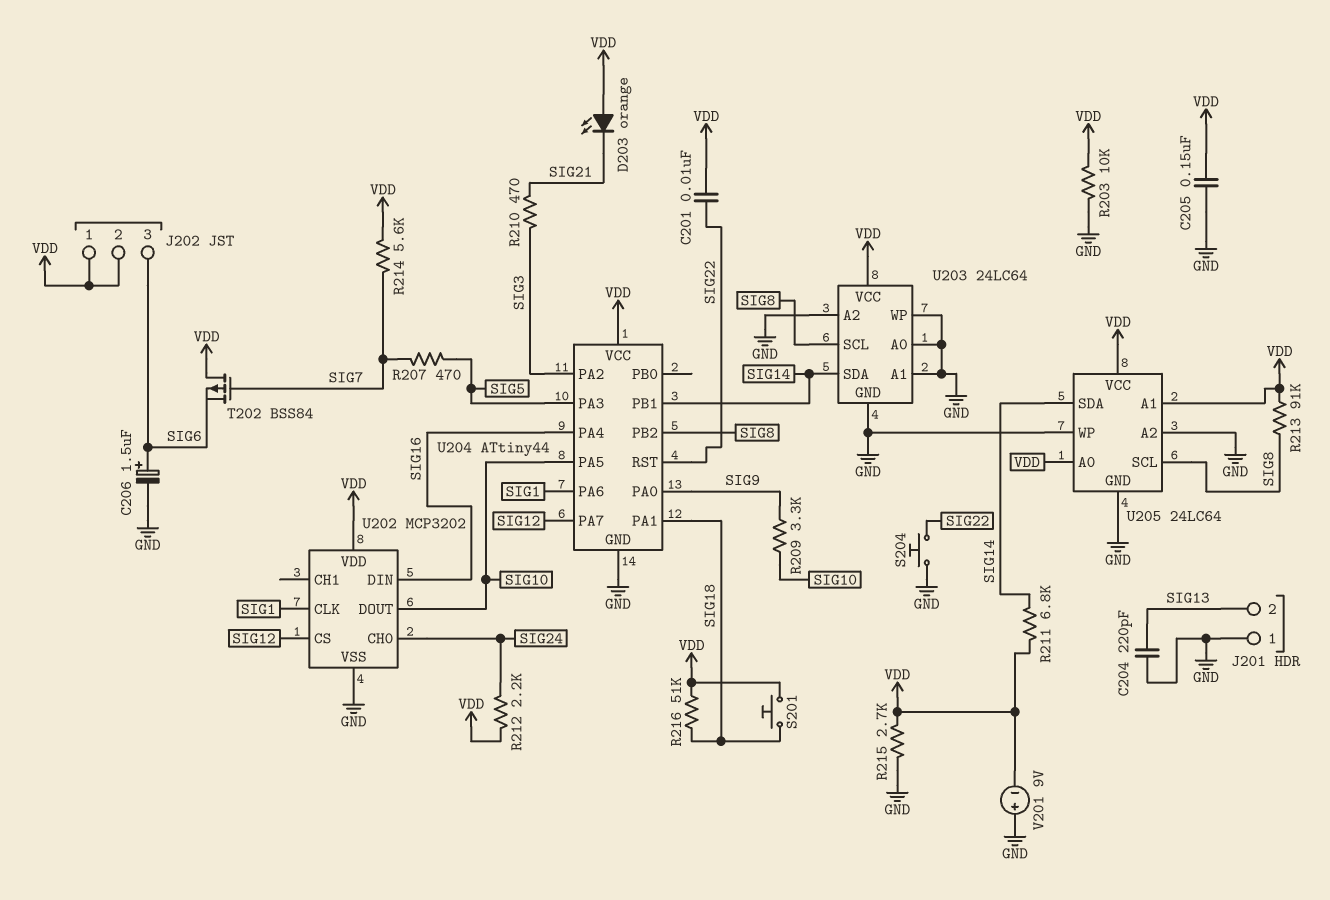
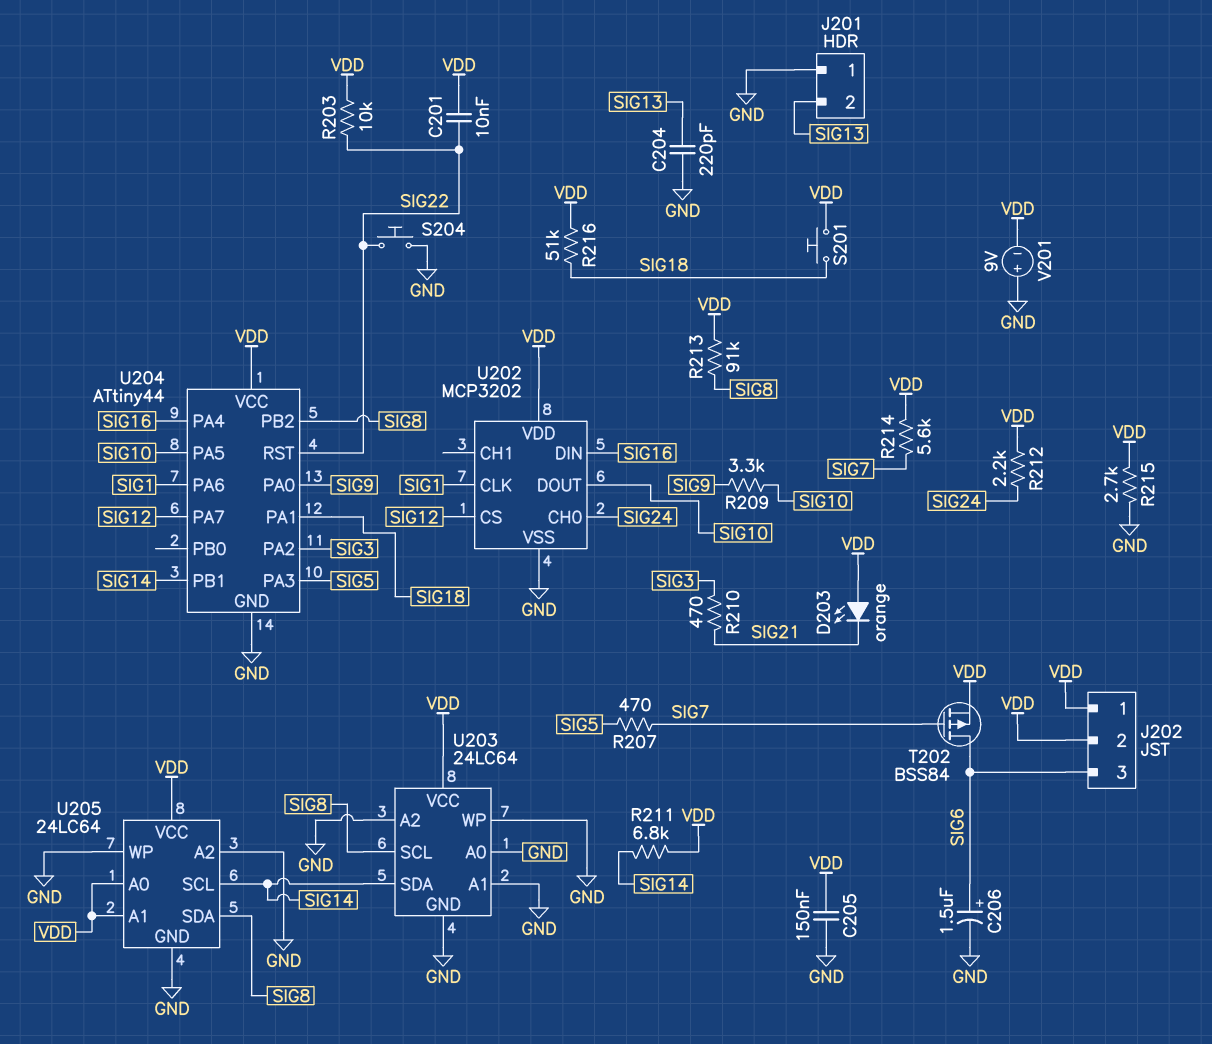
R203: 10k (GND, VDD) -> 10k (SIG22, VDD)
T202: PMOS BSS84 (G SIG7, D VDD, S SIG6) -> PMOS BSS84 (G SIG7, D SIG6, S VDD)
U205 pin SCL: SIG8 -> SIG14
U205 pin SDA: SIG14 -> SIG8

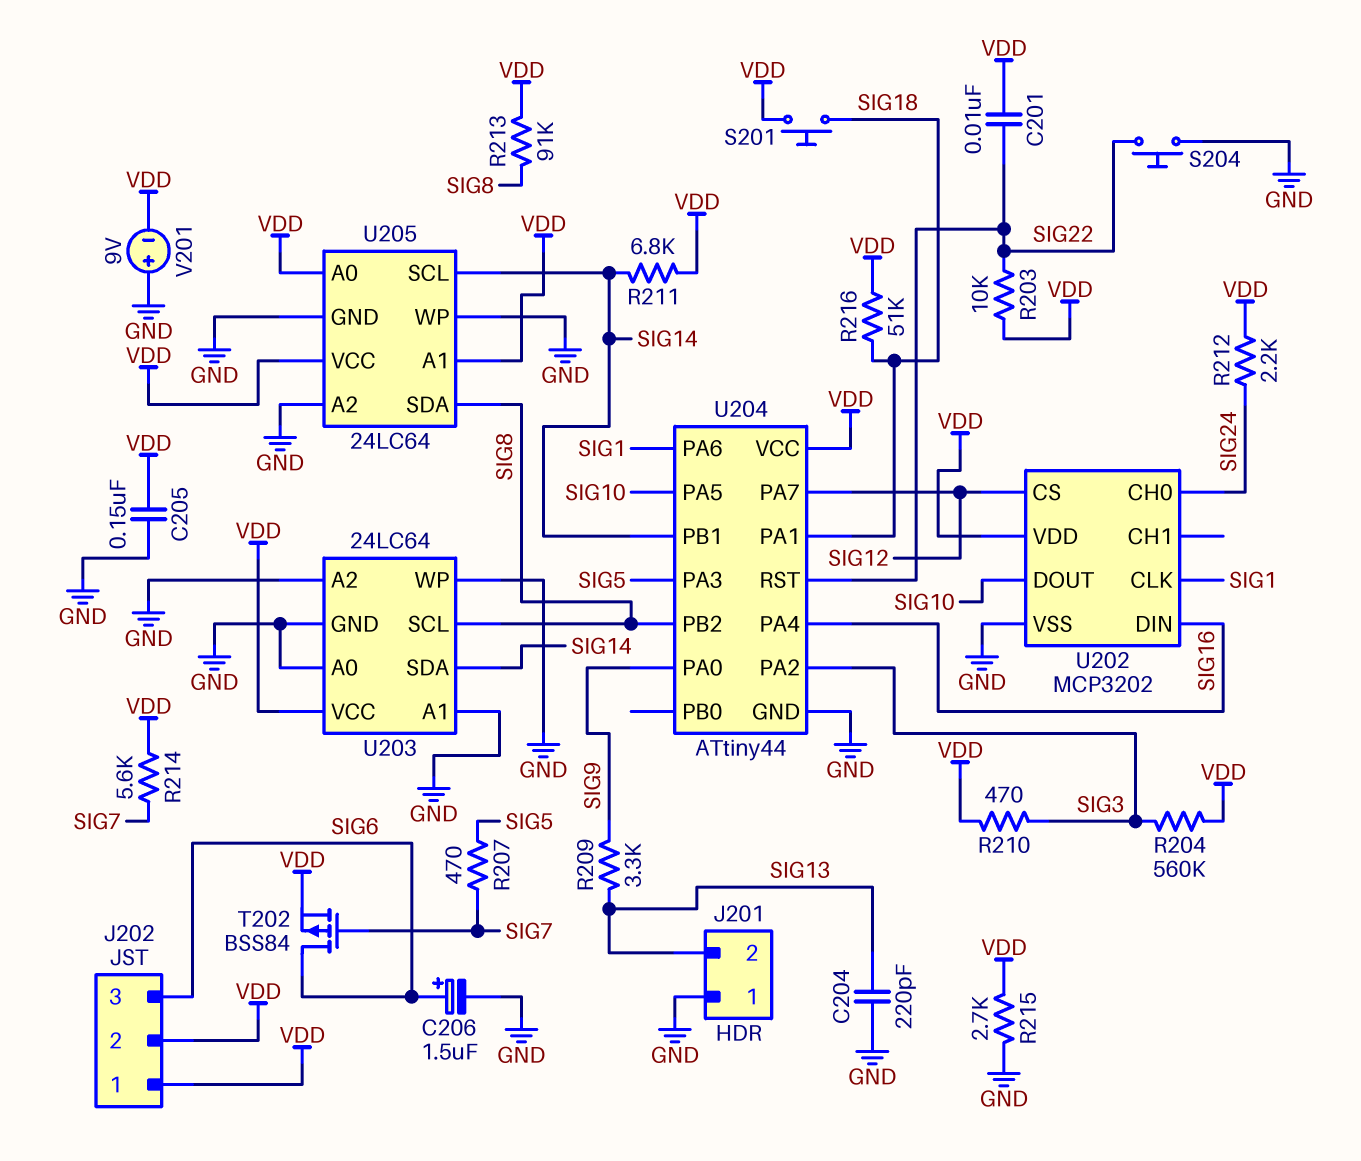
D203: LED orange (A VDD, K SIG21) -> none
R204: none -> 560k (SIG3, VDD)
R209: 3.3k (SIG9, SIG10) -> 3.3k (SIG9, SIG13)
R210: 470 (SIG3, SIG21) -> 470 (SIG3, VDD)

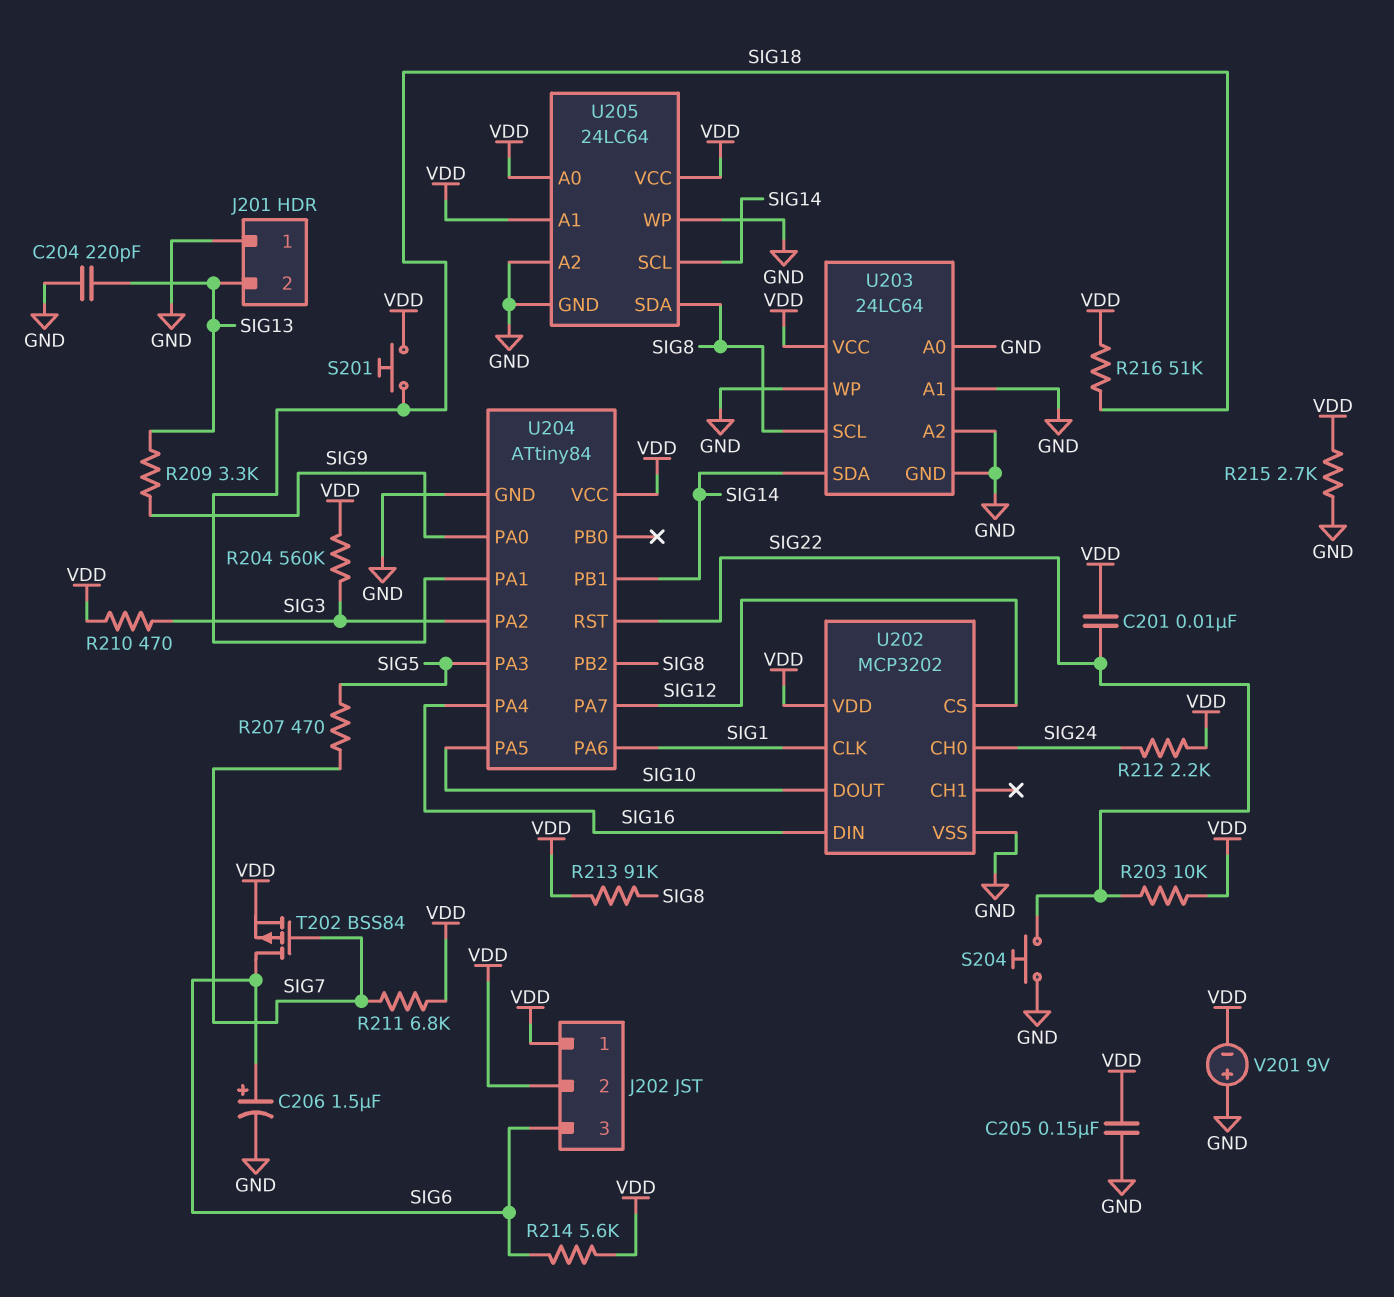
R211: 6.8k (SIG14, VDD) -> 6.8k (SIG7, VDD)
R214: 5.6k (SIG7, VDD) -> 5.6k (SIG6, VDD)
U204: ATtiny44 -> ATtiny84

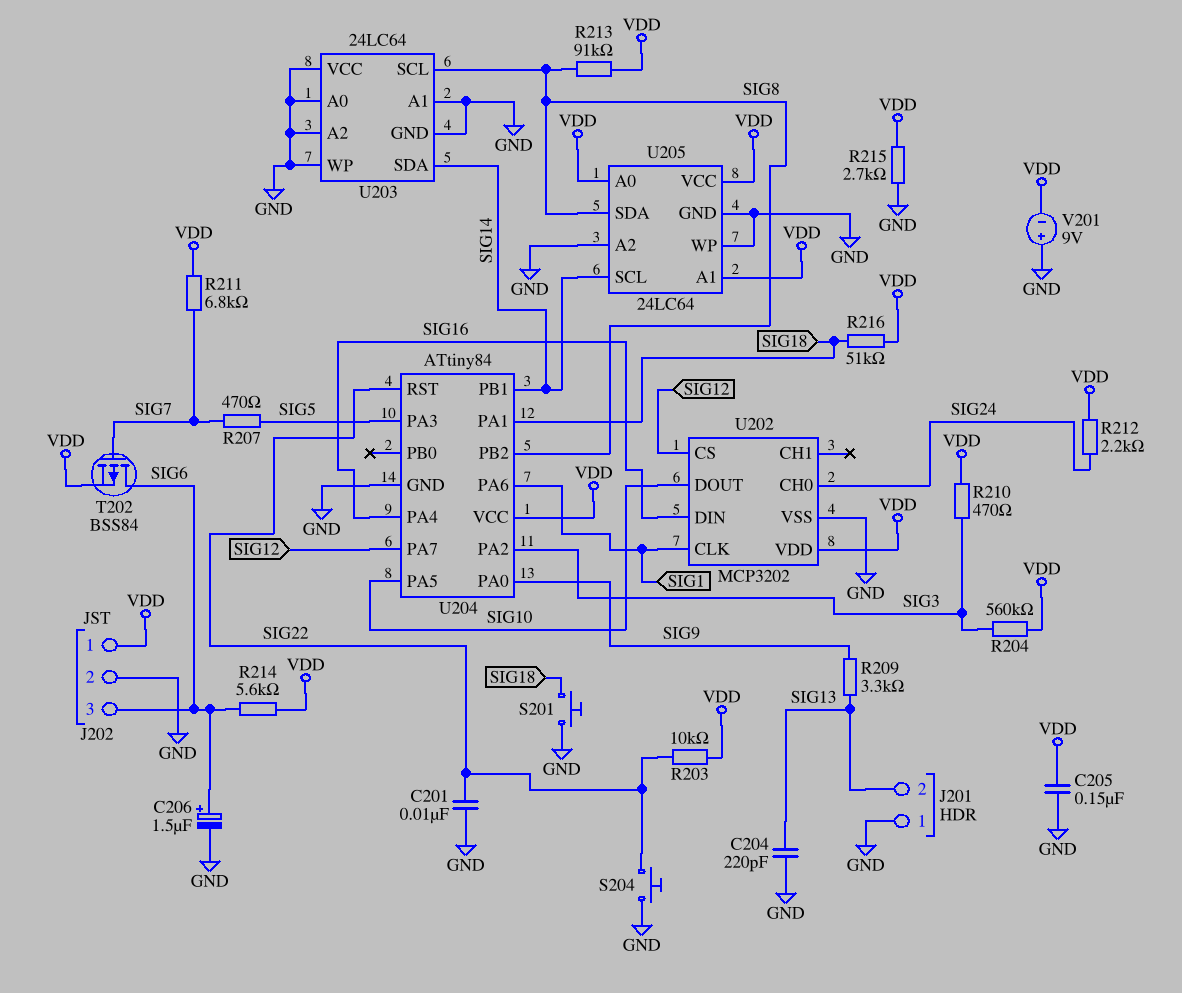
C201: 10nF (SIG22, VDD) -> 10nF (GND, SIG22)
J202 pin 2: VDD -> GND
S201: button (SIG18, VDD) -> button (GND, SIG18)
U203 pin VCC: VDD -> GND

